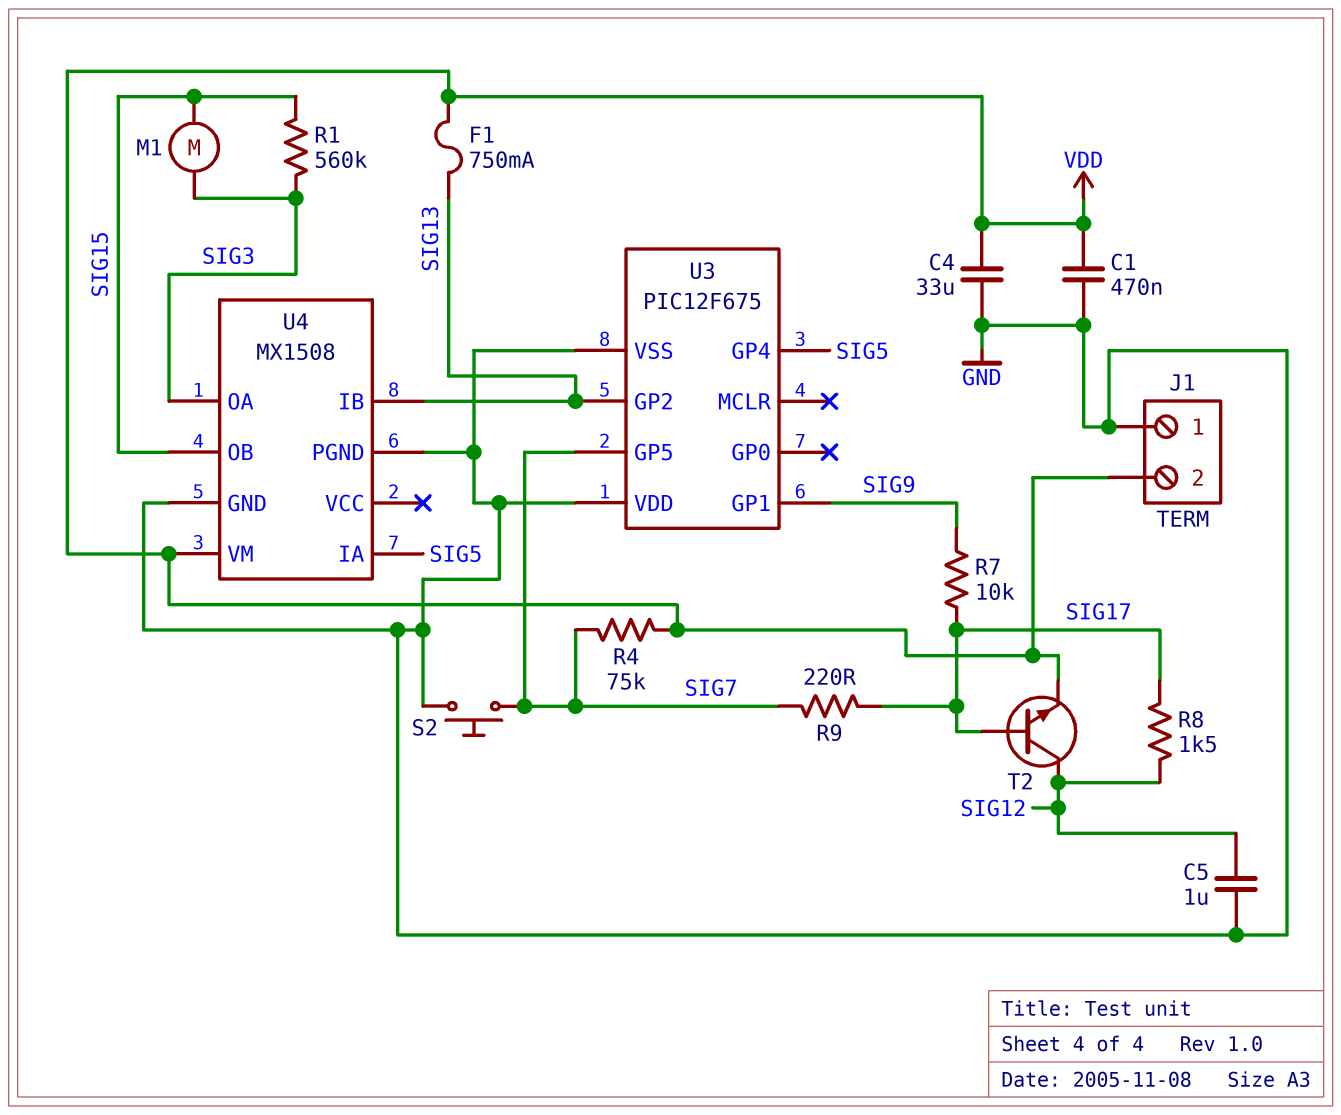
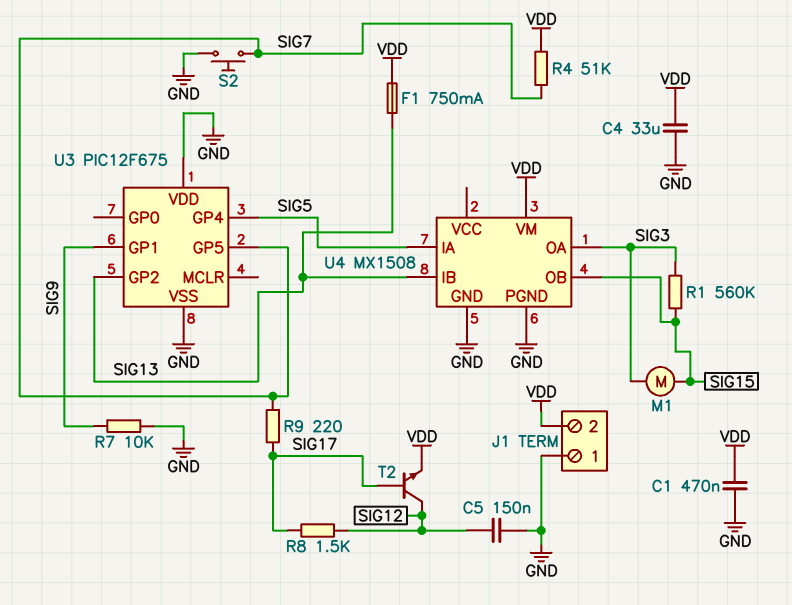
C5: 1uF (GND, SIG12) -> 150nF (GND, SIG12)
R4: 75k (SIG7, VDD) -> 51k (SIG7, VDD)
R7: 10k (SIG9, SIG17) -> 10k (GND, SIG9)

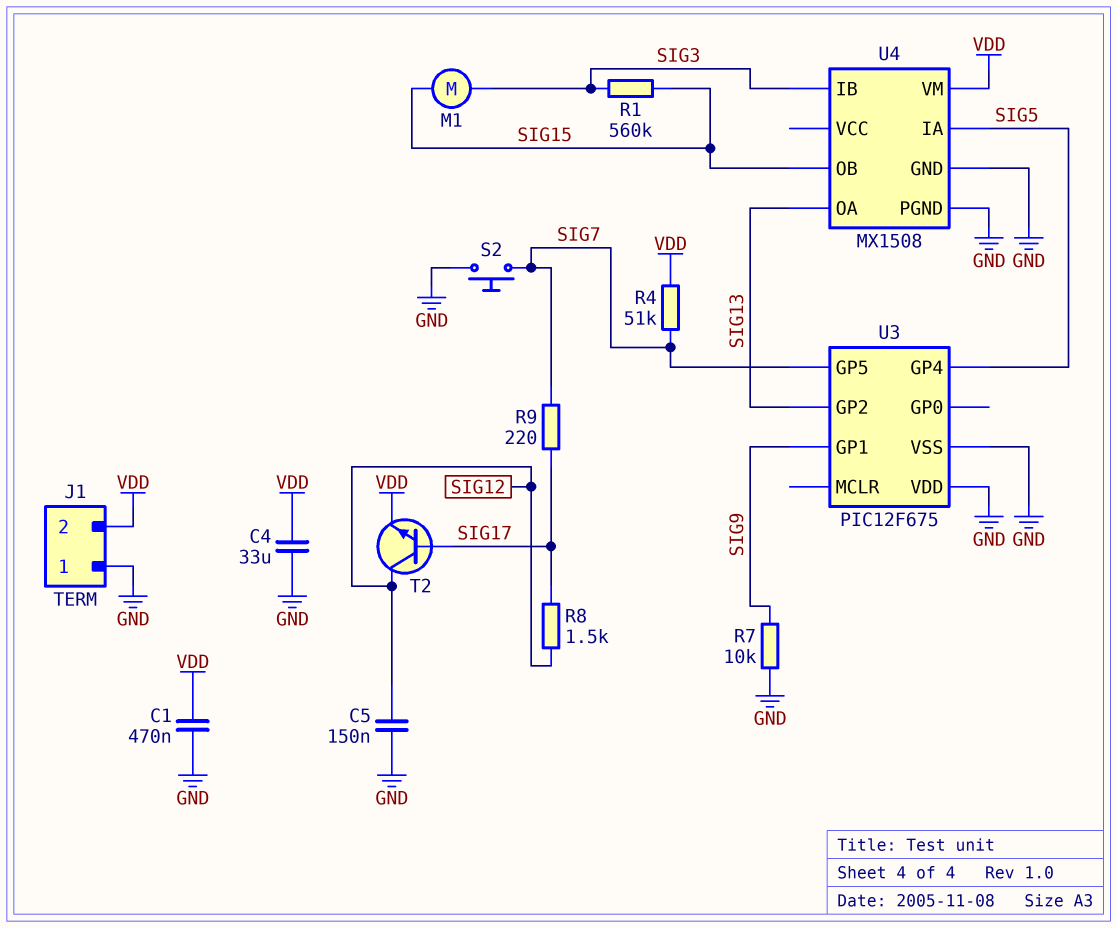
F1: 750mA (SIG13, VDD) -> none
U4 pin IB: SIG13 -> SIG3
U4 pin OA: SIG3 -> SIG13

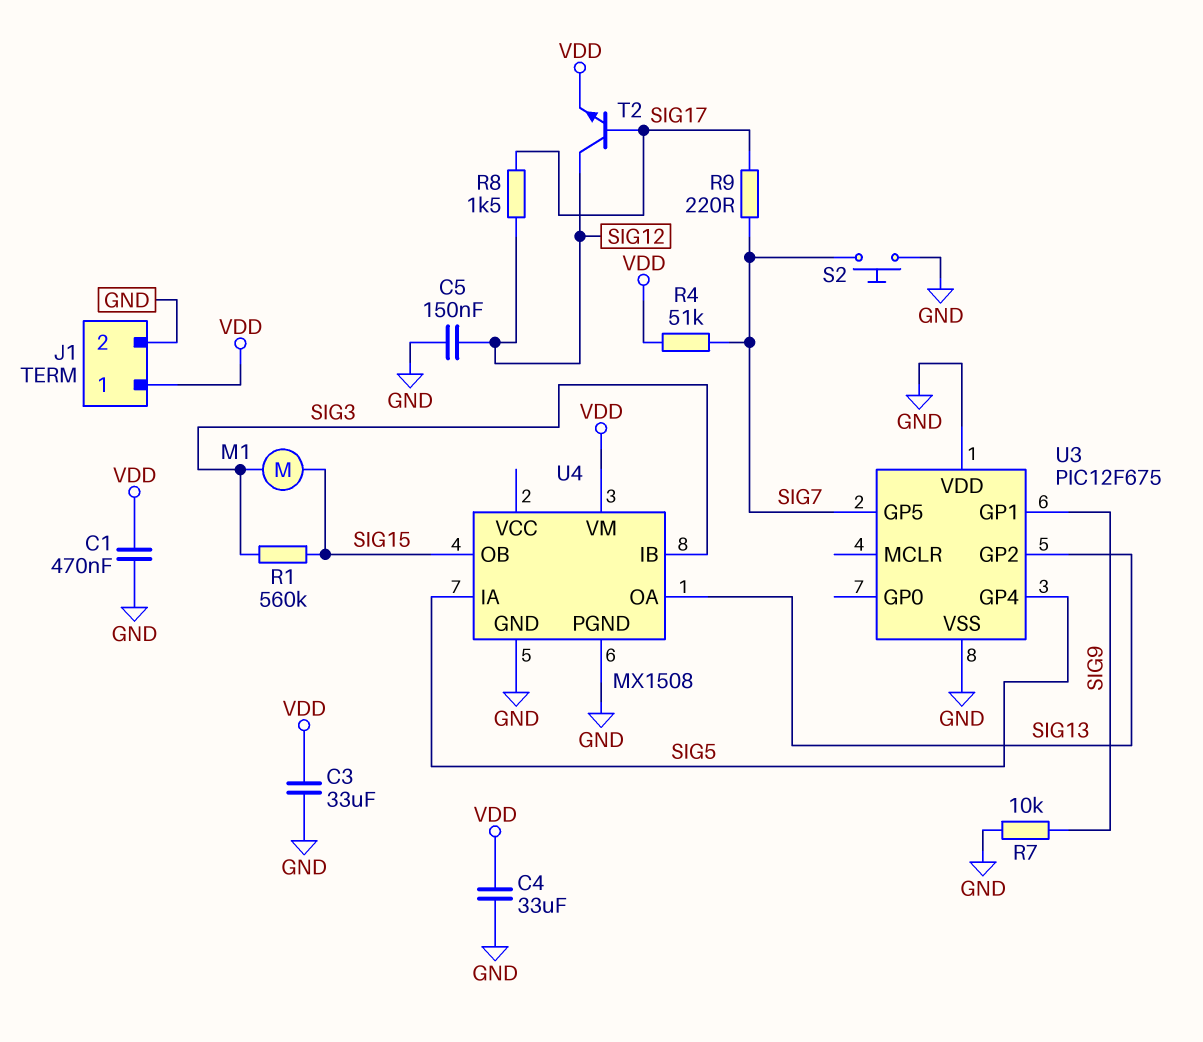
C3: none -> 33uF (GND, VDD)
J1 pin 1: GND -> VDD
J1 pin 2: VDD -> GND

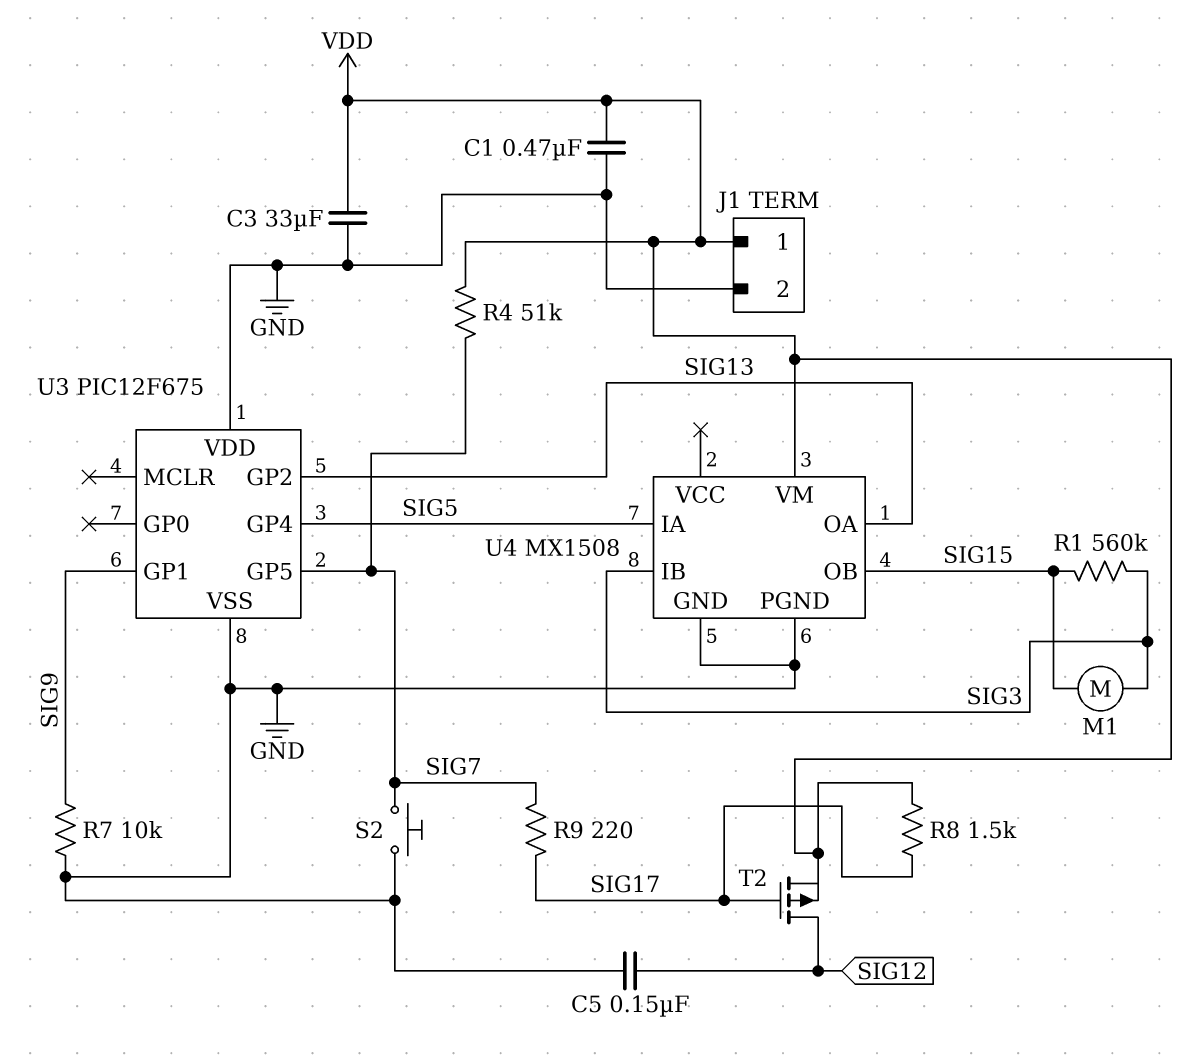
C4: 33uF (GND, VDD) -> none
R8: 1.5k (SIG12, SIG17) -> 1.5k (SIG17, VDD)
T2: NPN (B SIG17, C SIG12, E VDD) -> PMOS (G SIG17, D SIG12, S VDD)

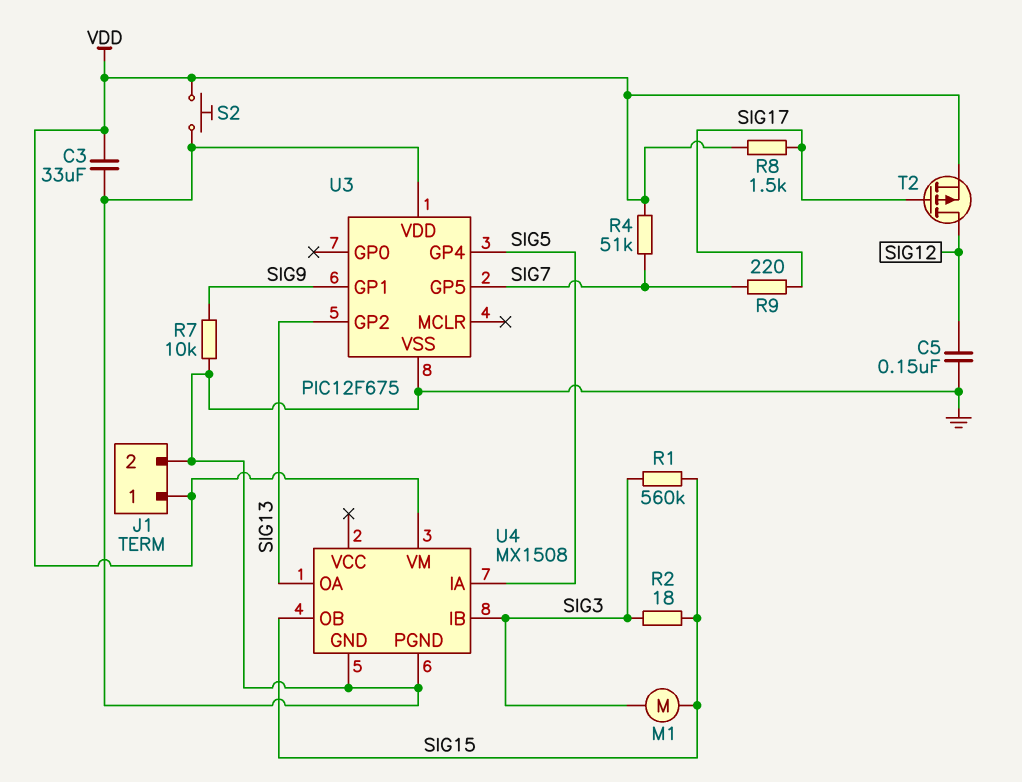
C1: 470nF (GND, VDD) -> none
R2: none -> 18 (SIG3, SIG15)
S2: button (GND, SIG7) -> button (GND, VDD)

